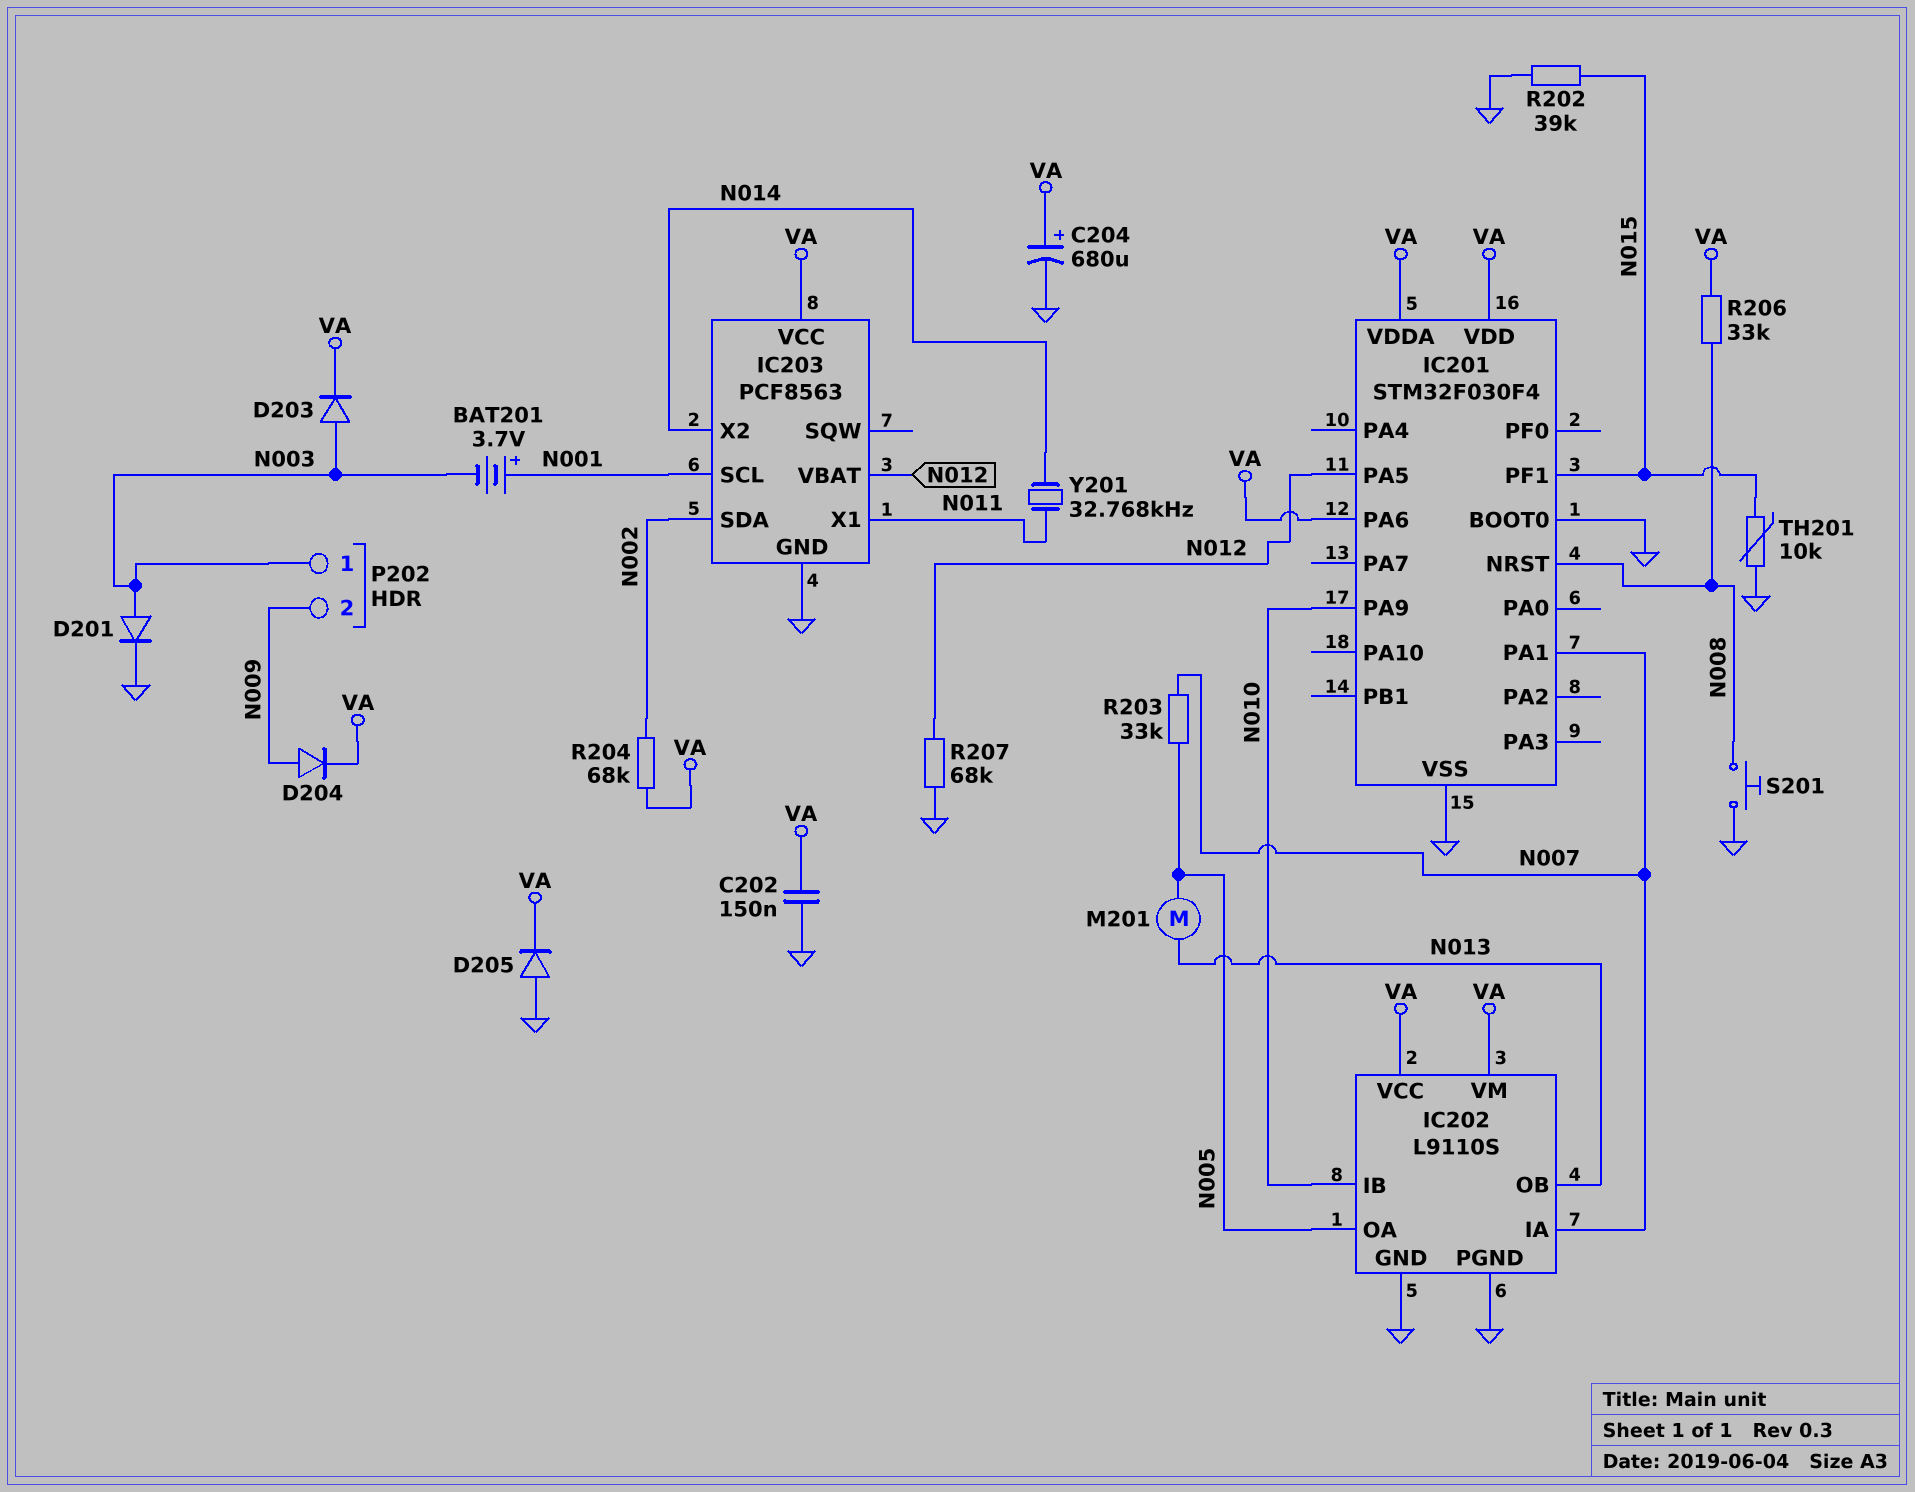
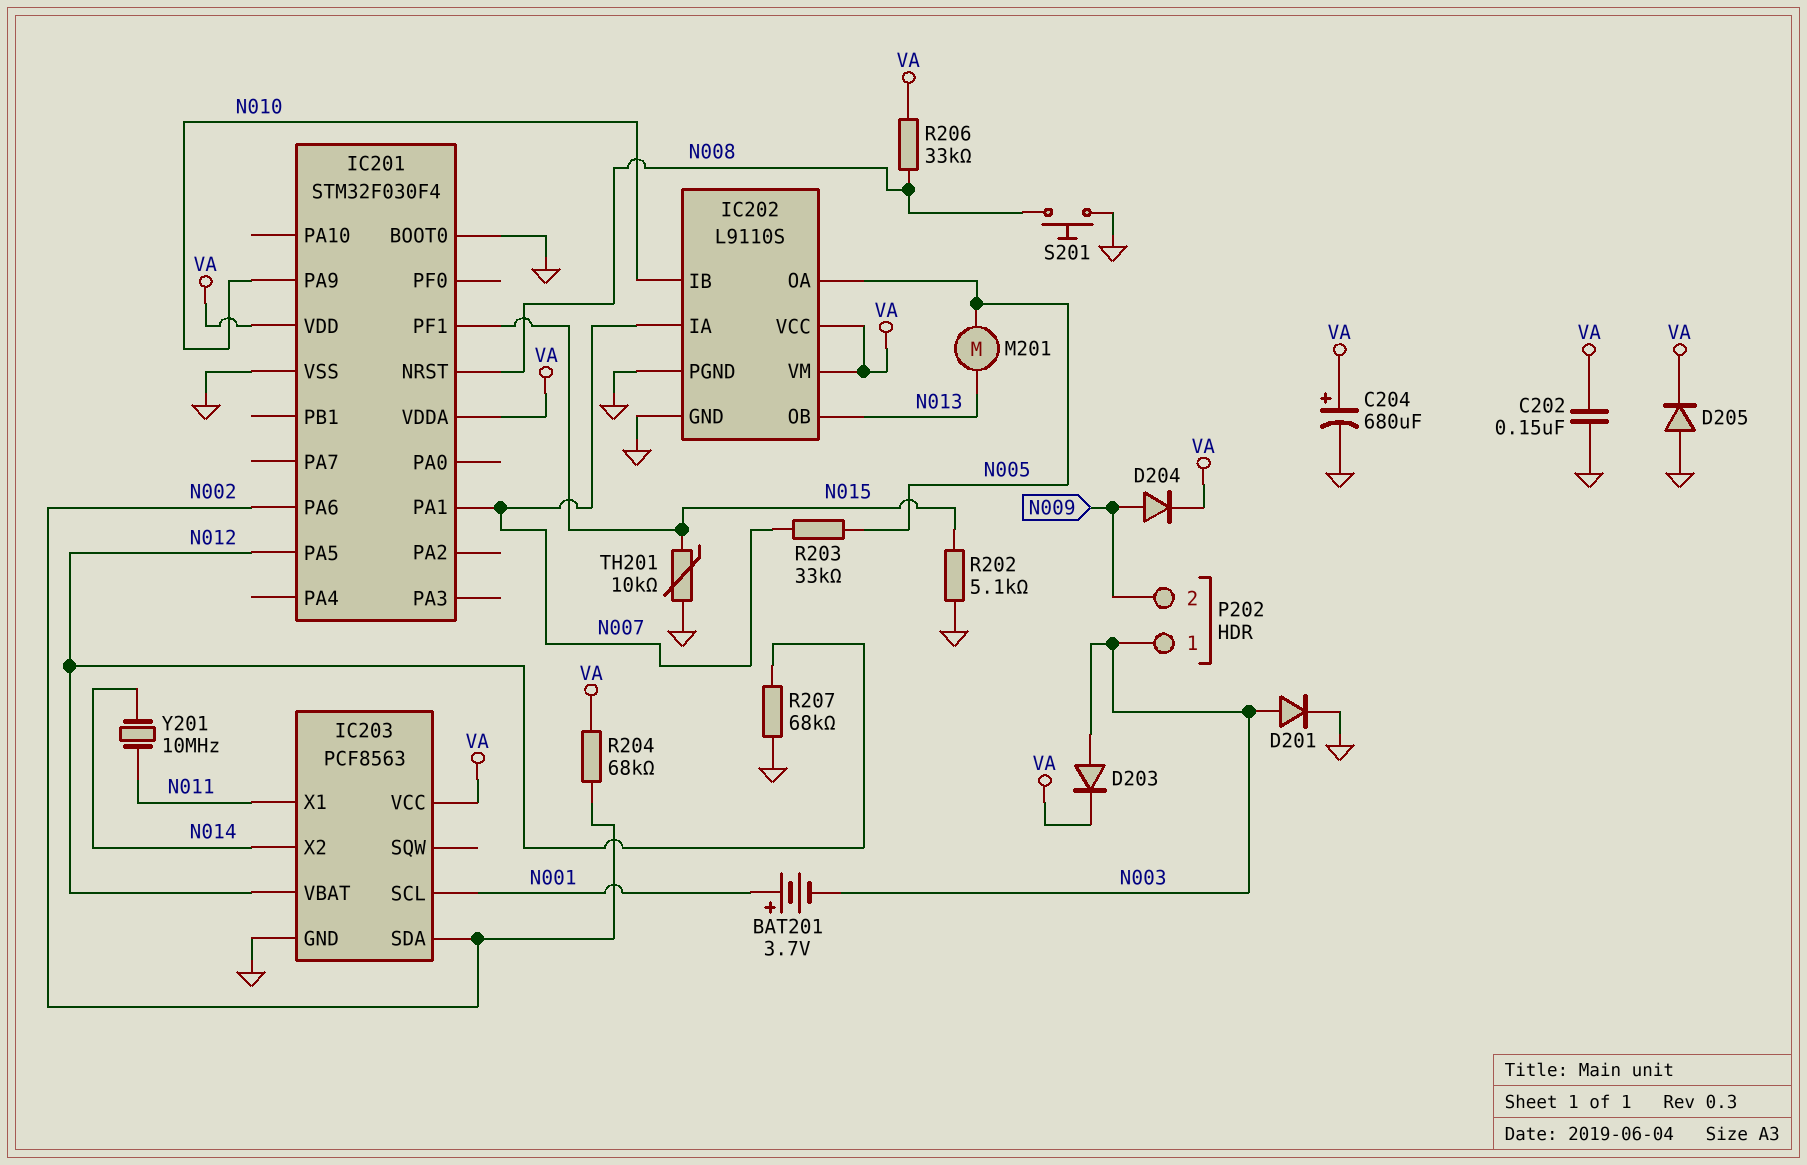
IC201 pin PA6: VA -> N002
R202: 39k (GND, N015) -> 5.1k (GND, N015)
Y201: 32.768kHz (N011, N014) -> 10MHz (N011, N014)

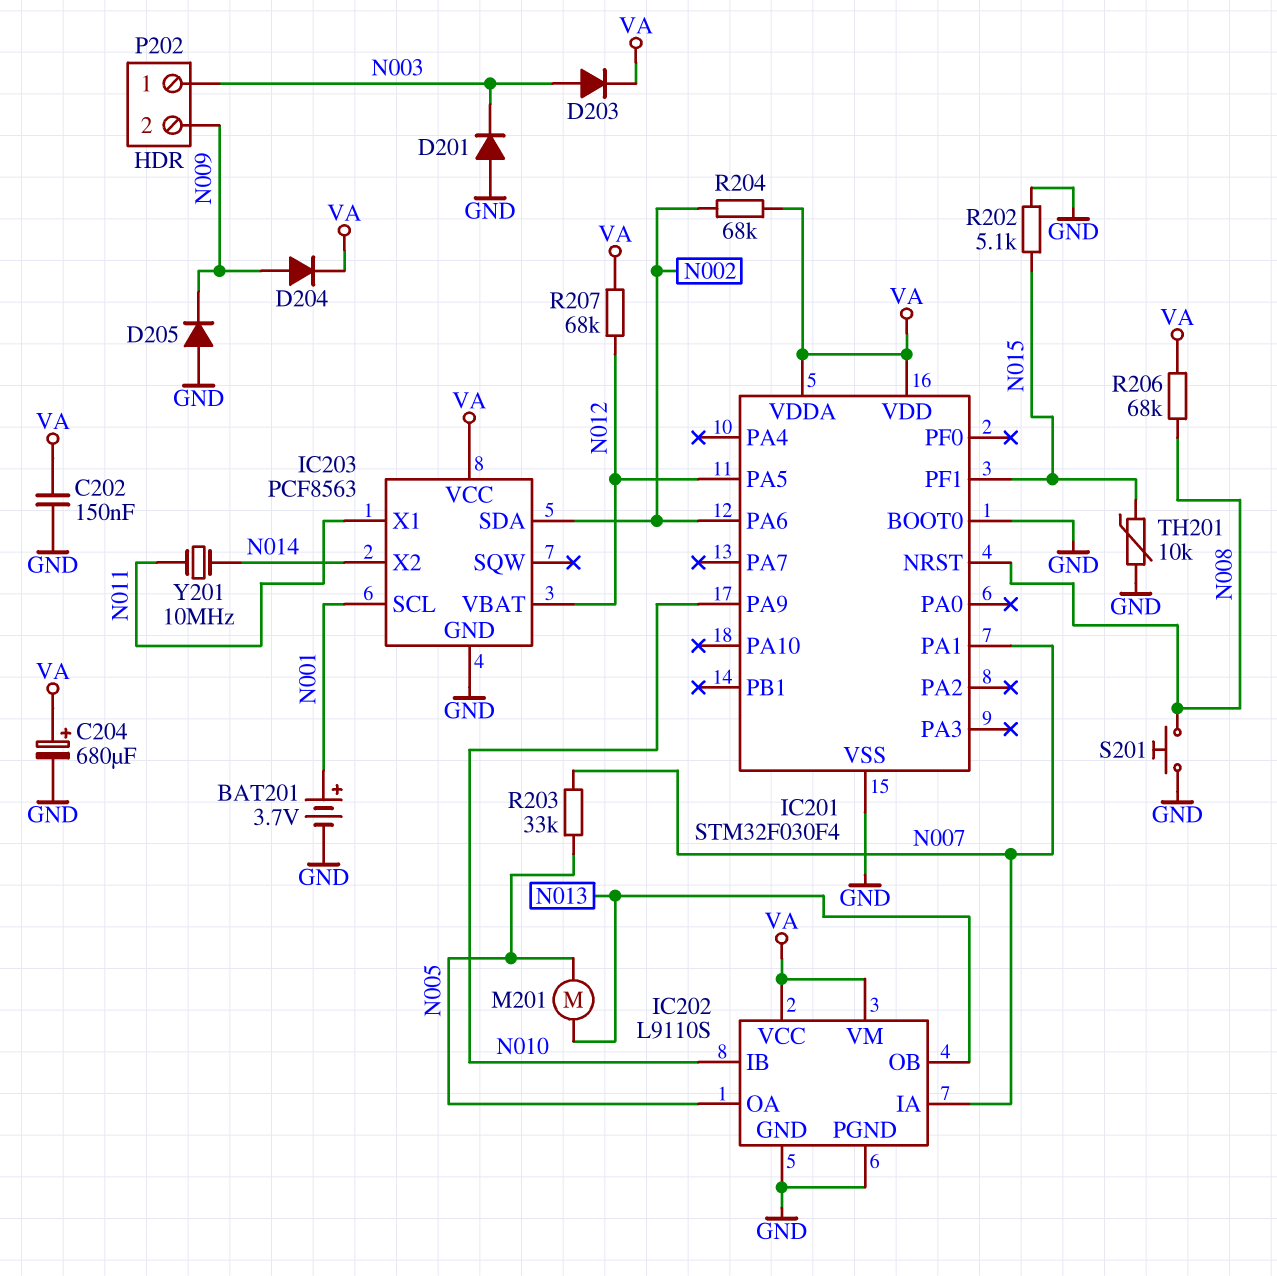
BAT201: 3.7V (plus N001, minus N003) -> 3.7V (plus N001, minus GND)
D201: diode (A N003, K GND) -> diode (A GND, K N003)
D205: diode (A GND, K VA) -> diode (A GND, K N009)
R206: 33k (N008, VA) -> 68k (N008, VA)
R207: 68k (GND, N012) -> 68k (N012, VA)

